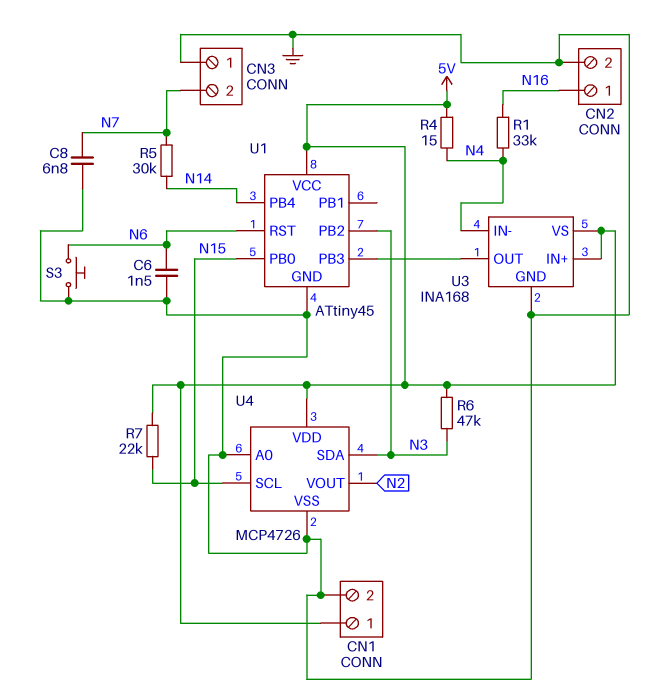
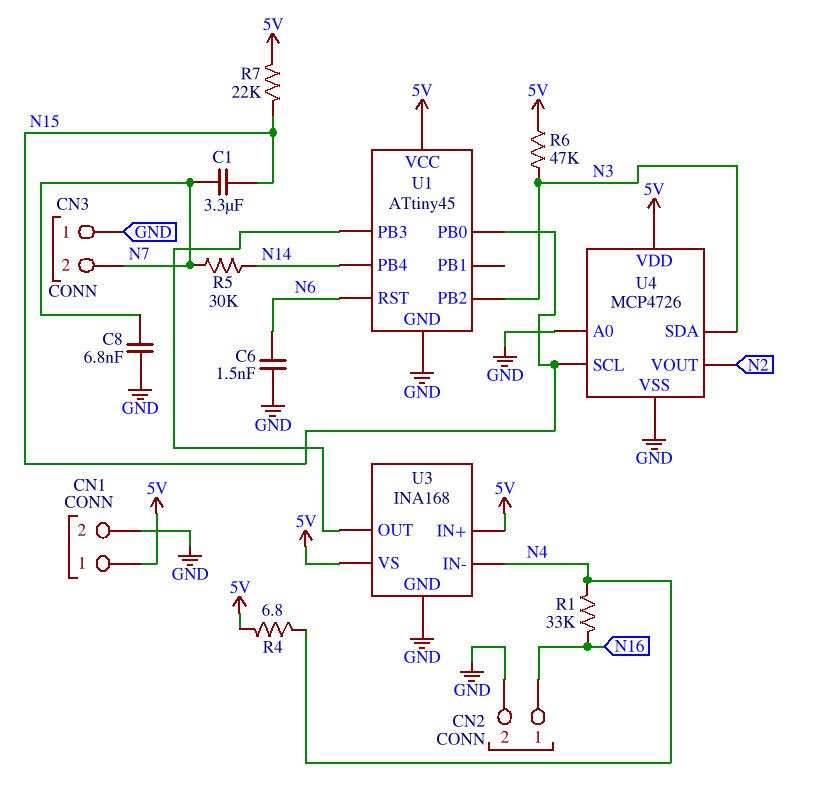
C1: none -> 3.3uF (N7, N15)
R4: 15 (5V, N4) -> 6.8 (5V, N4)
S3: button (GND, N6) -> none

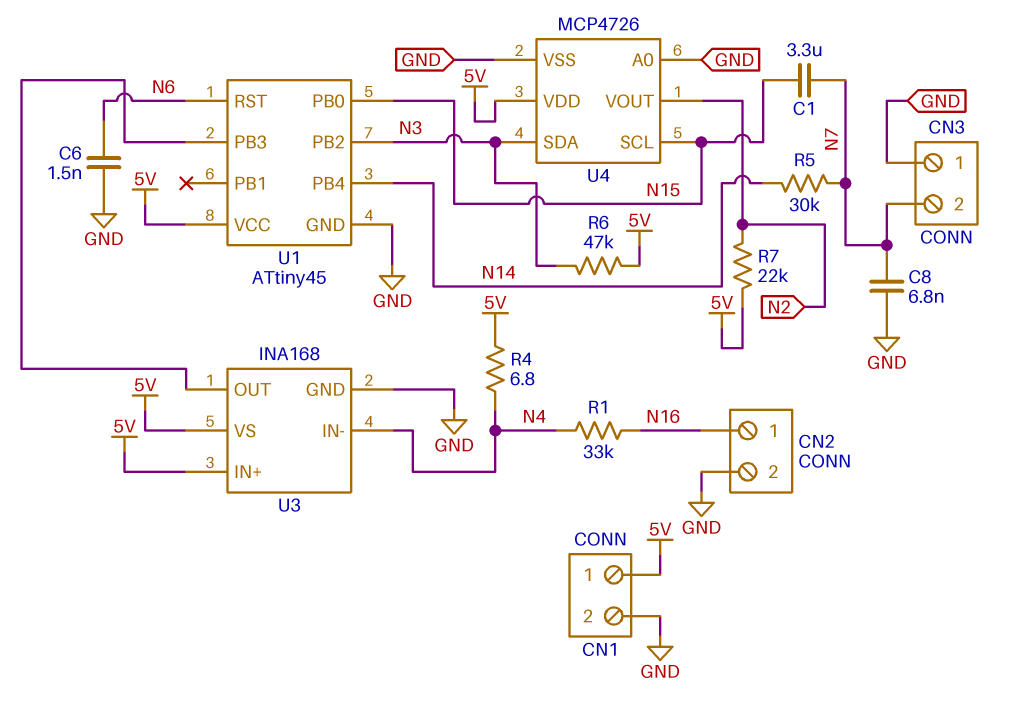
R7: 22k (5V, N15) -> 22k (5V, N2)

